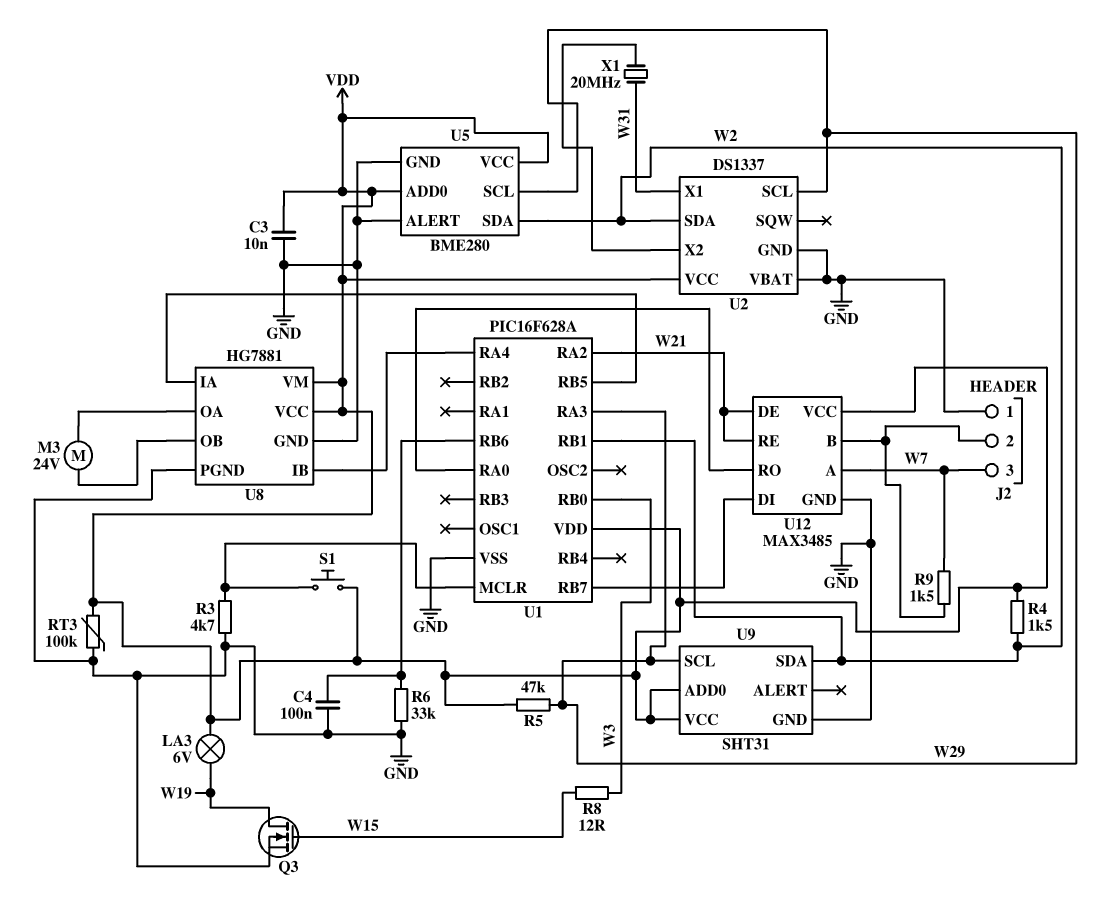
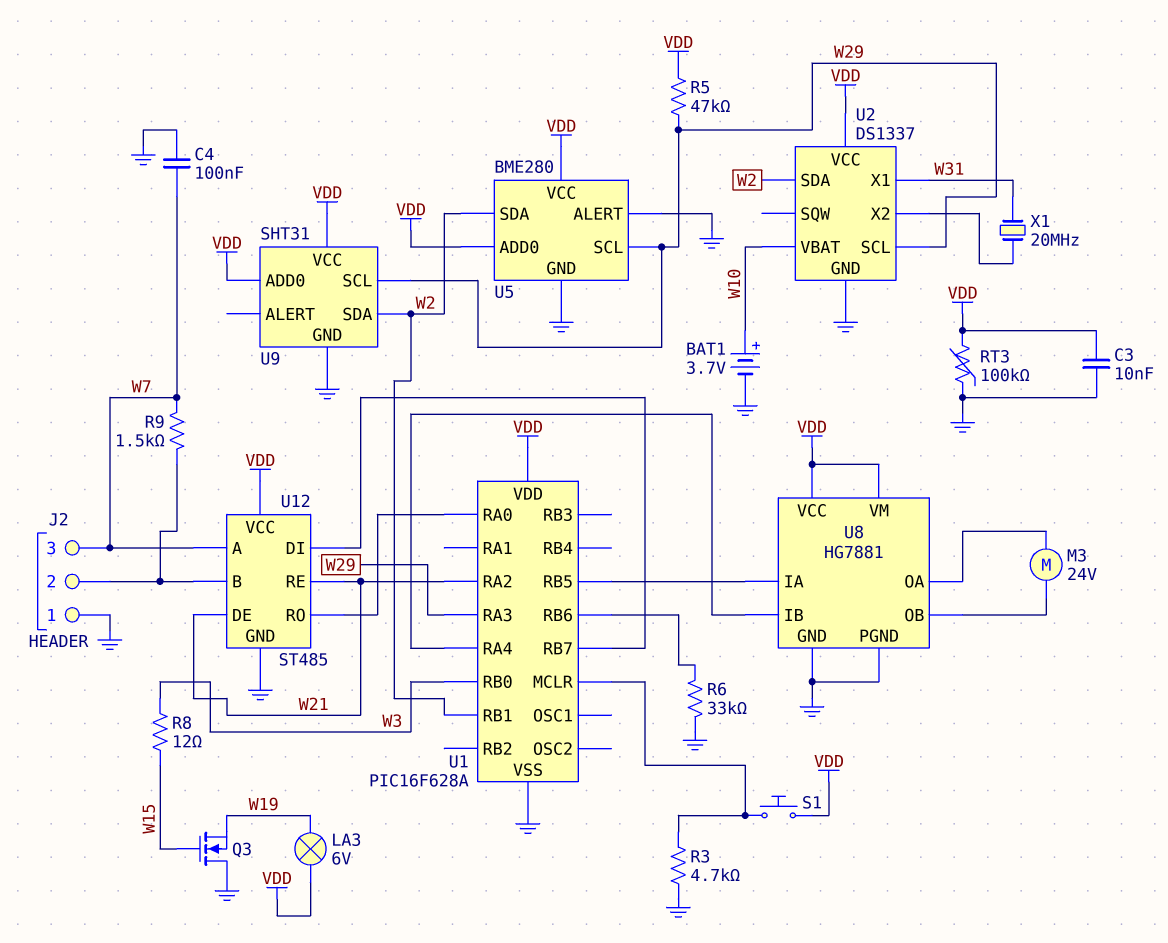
BAT1: none -> 3.7V (plus W10, minus GND)
C4: 100nF (GND, U1/RB6) -> 100nF (GND, W7)
Q3: NMOS (G W15, D W19, S GND) -> NMOS (G W15, D GND, S W19)
R4: 1.5k (VDD, W2) -> none
U2 pin VBAT: GND -> W10
U12: MAX3485 -> ST485

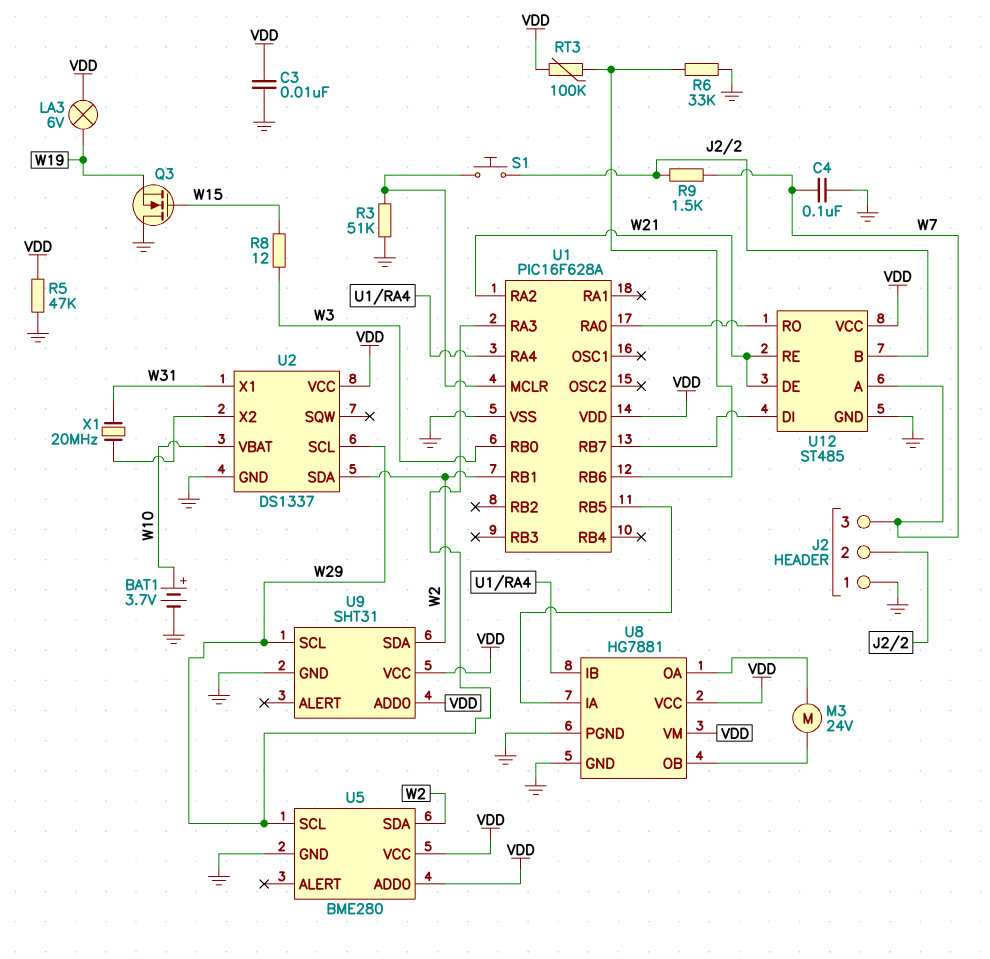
R3: 4.7k (GND, U1/MCLR) -> 51k (GND, U1/MCLR)
R5: 47k (VDD, W29) -> 47k (GND, VDD)
RT3: 100k (GND, VDD) -> 100k (U1/RB6, VDD)
S1: button (U1/MCLR, VDD) -> button (J2/2, U1/MCLR)
U5 pin ALERT: GND -> none

